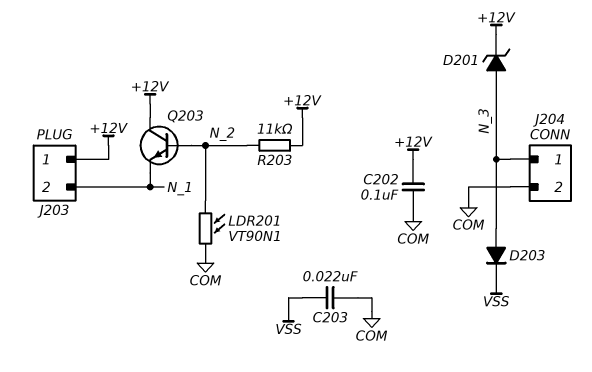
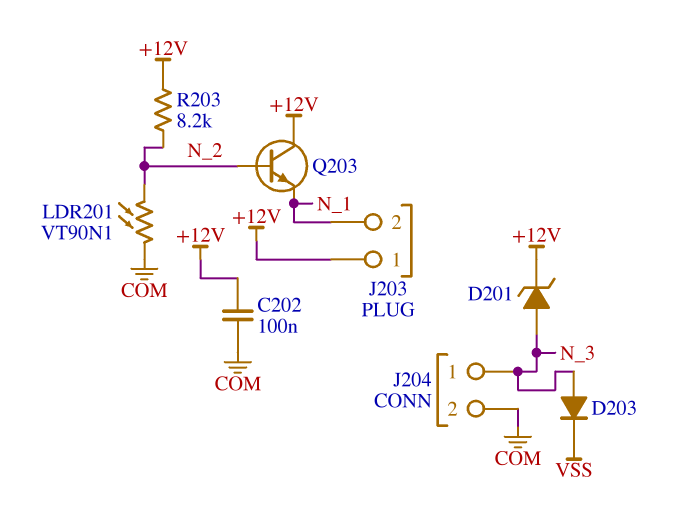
C203: 22nF (COM, VSS) -> none
R203: 11k (+12V, N_2) -> 8.2k (+12V, N_2)

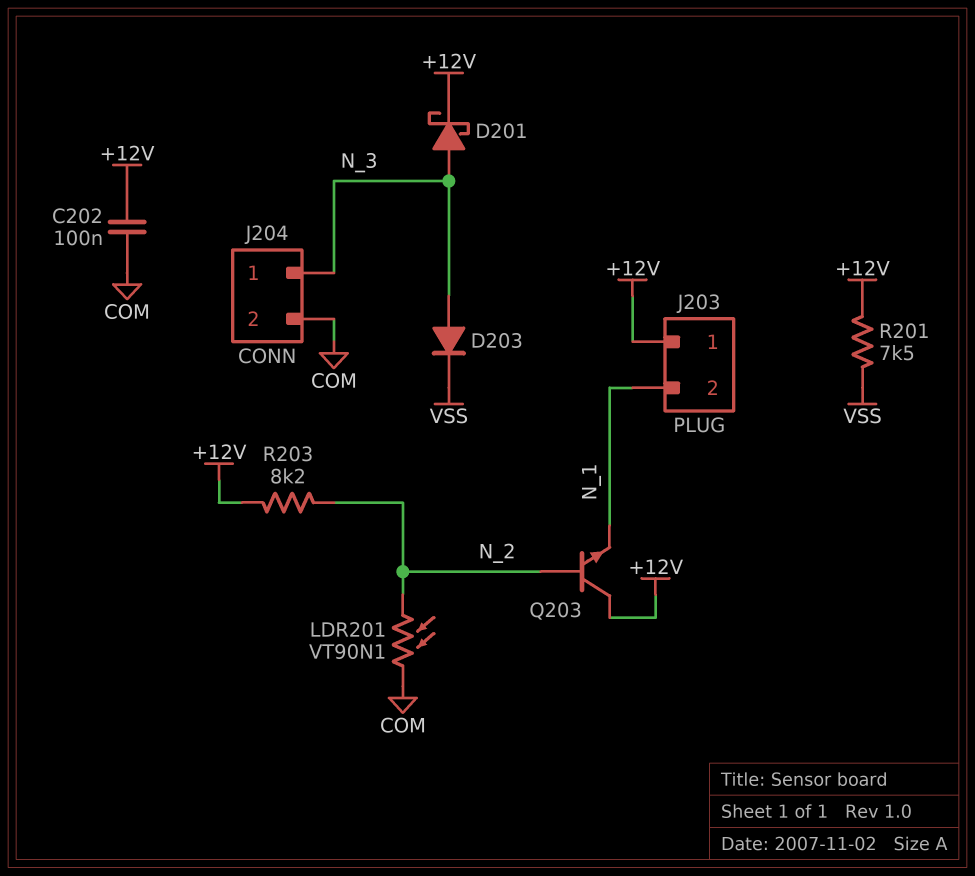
D201: zener (A N_3, K +12V) -> schottky (A N_3, K +12V)
R201: none -> 7.5k (+12V, VSS)

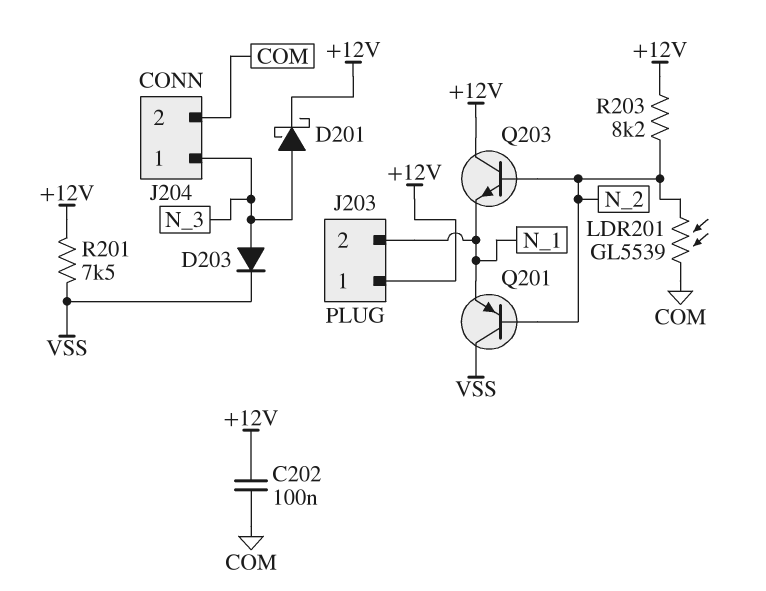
LDR201: VT90N1 (COM, N_2) -> GL5539 (COM, N_2)
Q201: none -> PNP (B N_2, C VSS, E N_1)

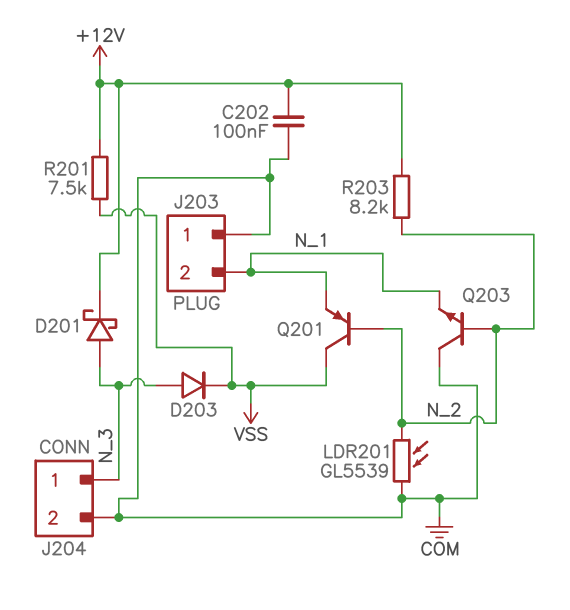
J203 pin 1: +12V -> COM
Q203: NPN (B N_2, C +12V, E N_1) -> NPN (B N_2, C COM, E N_1)

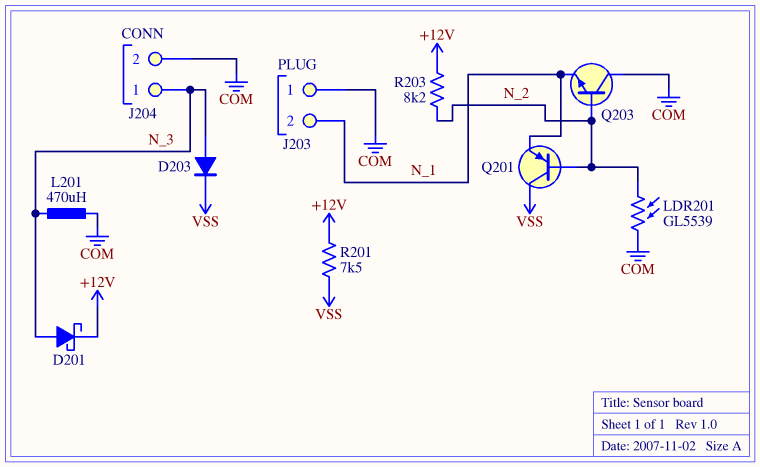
C202: 100nF (+12V, COM) -> none
L201: none -> 470uH (COM, N_3)

